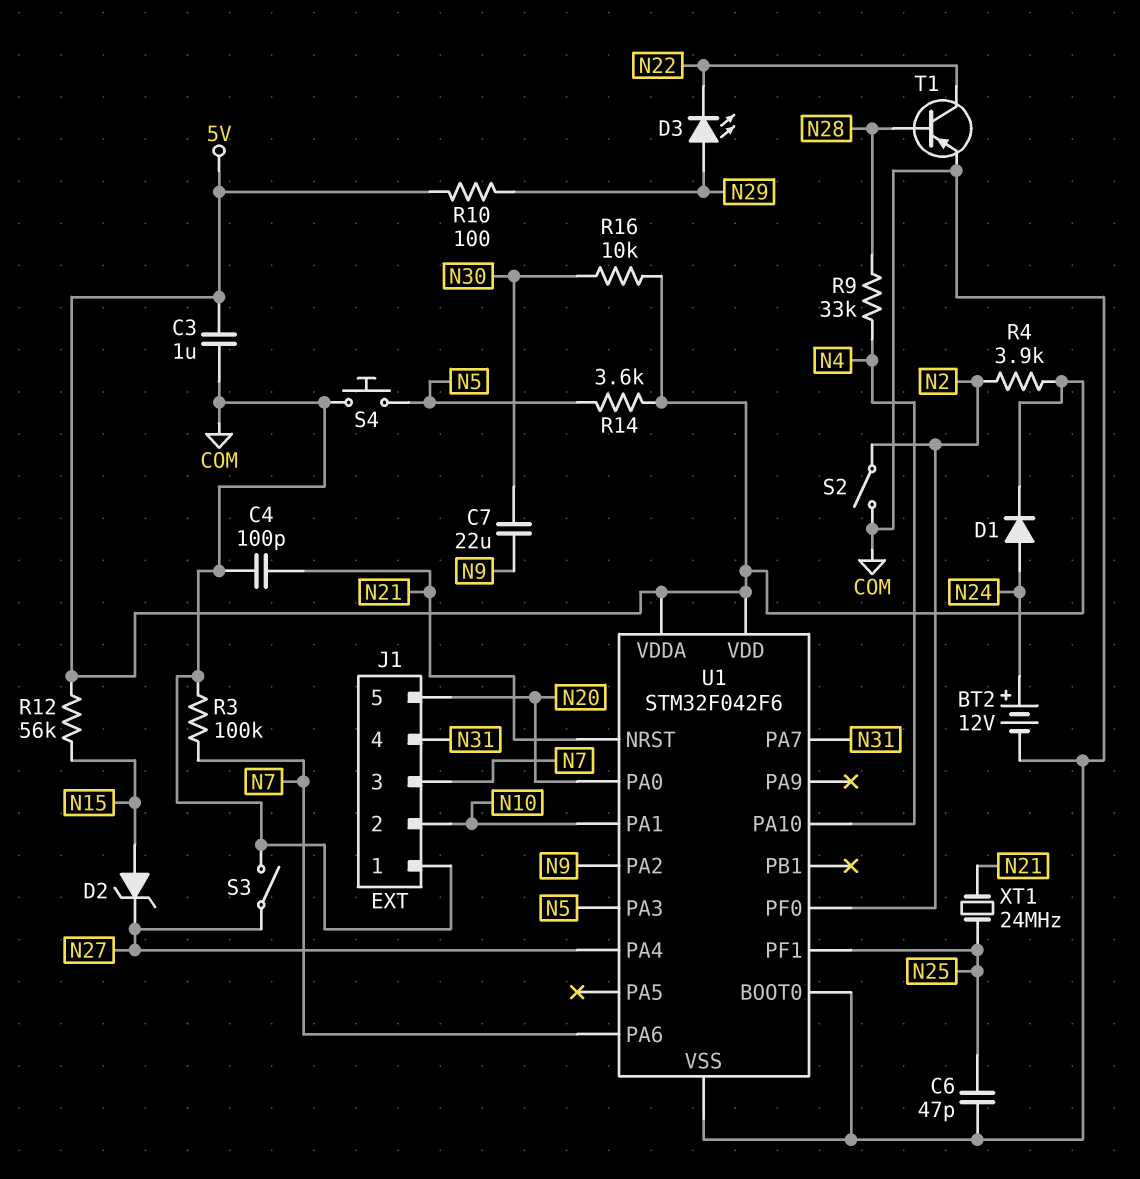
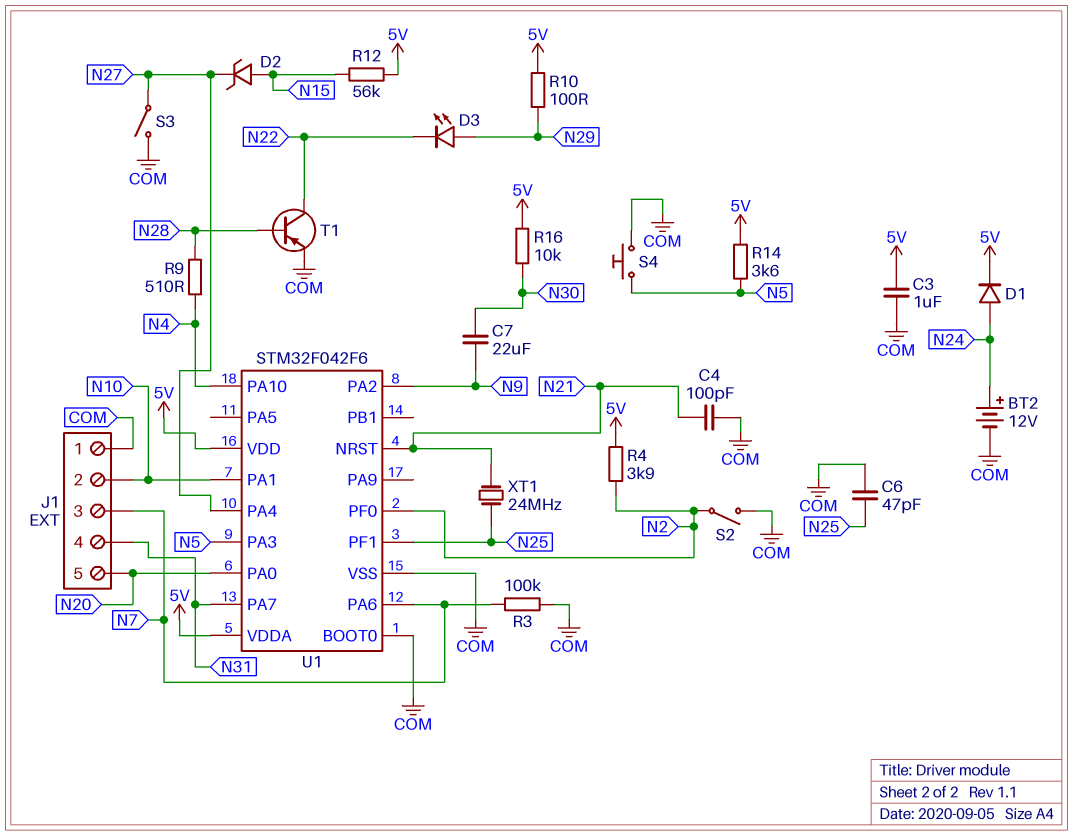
R9: 33k (N4, N28) -> 510 (N4, N28)

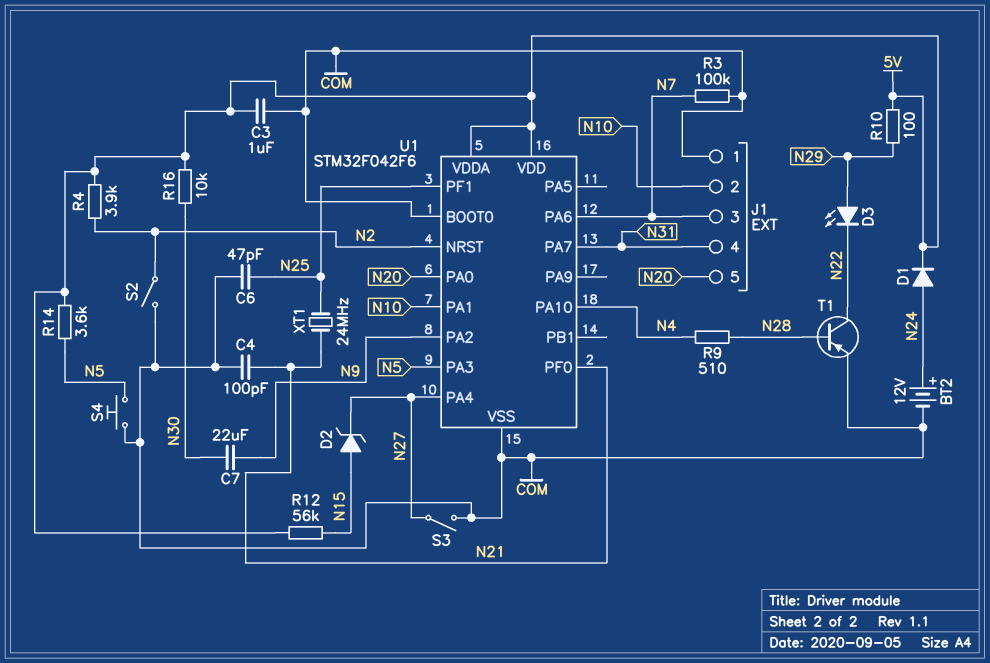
U1 pin NRST: N21 -> N2
U1 pin PF0: N2 -> N21

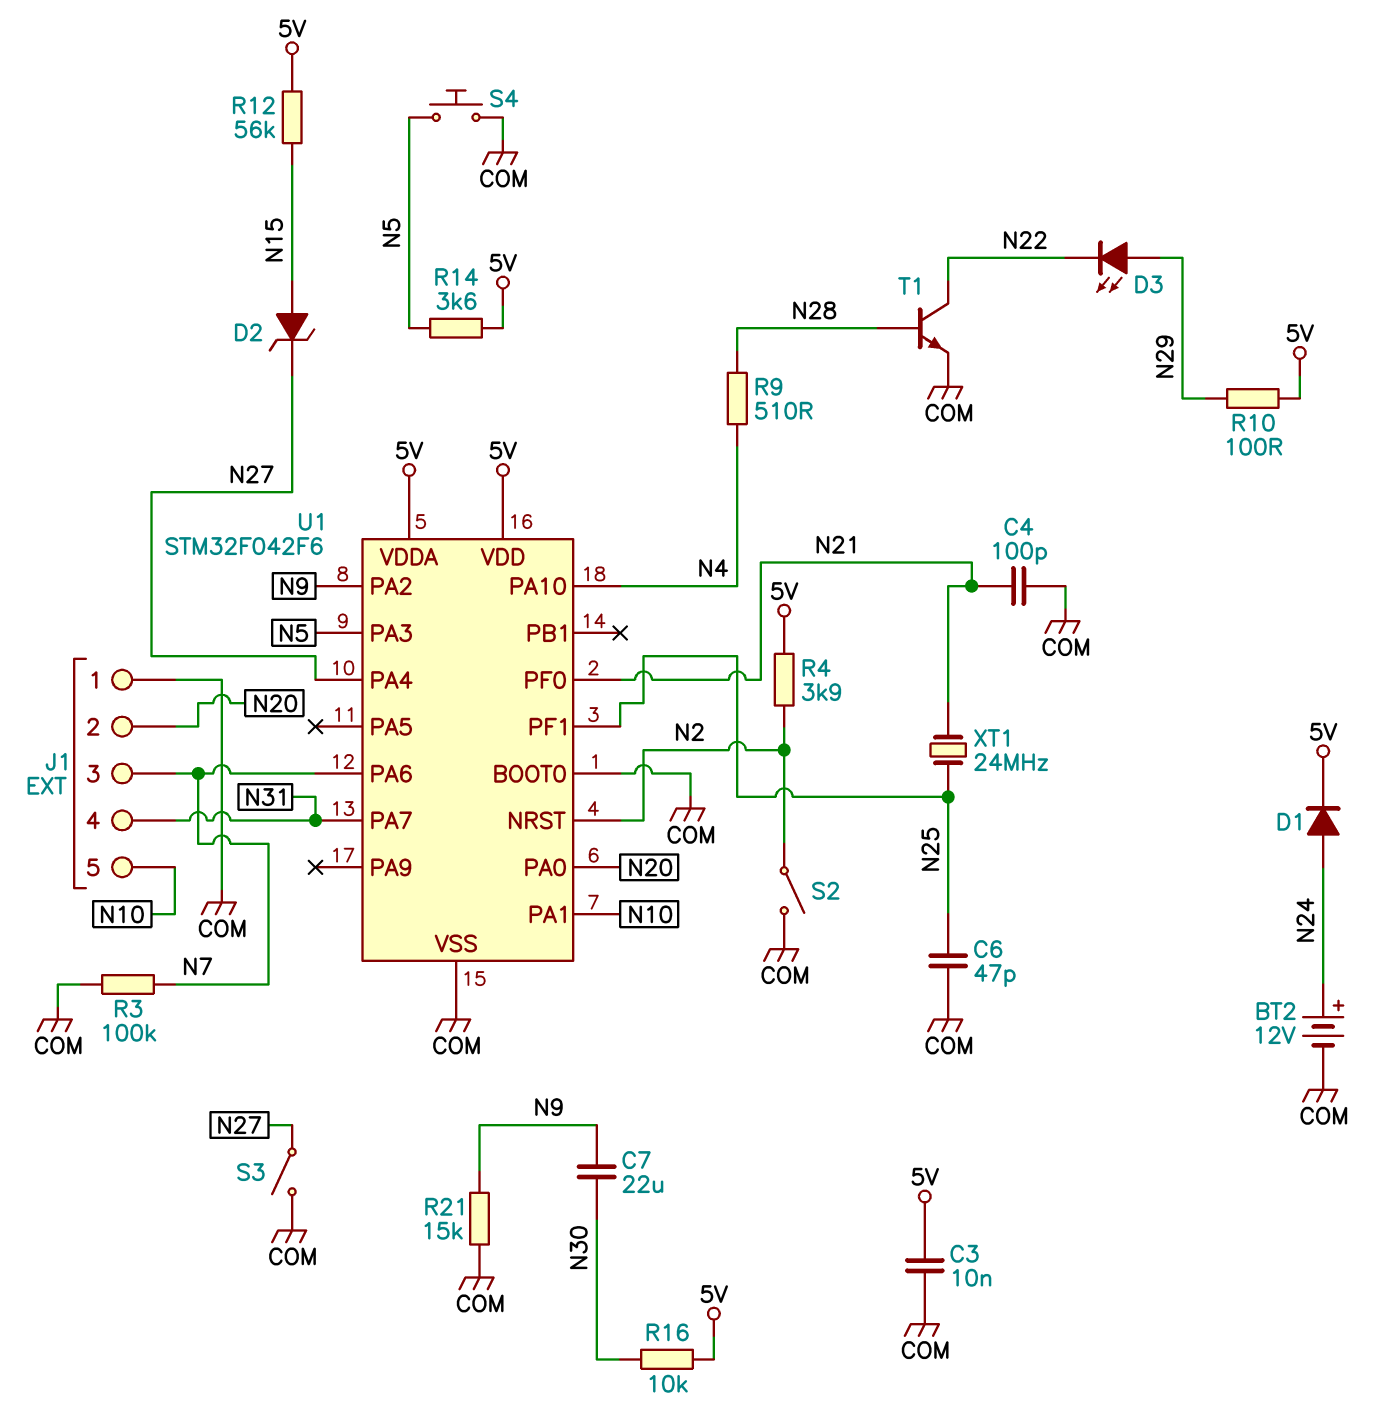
C3: 1uF (5V, COM) -> 10nF (5V, COM)
J1 pin 2: N10 -> N20
J1 pin 5: N20 -> N10
R21: none -> 15k (COM, N9)
T1: PNP (B N28, C N22, E COM) -> NPN (B N28, C N22, E COM)

